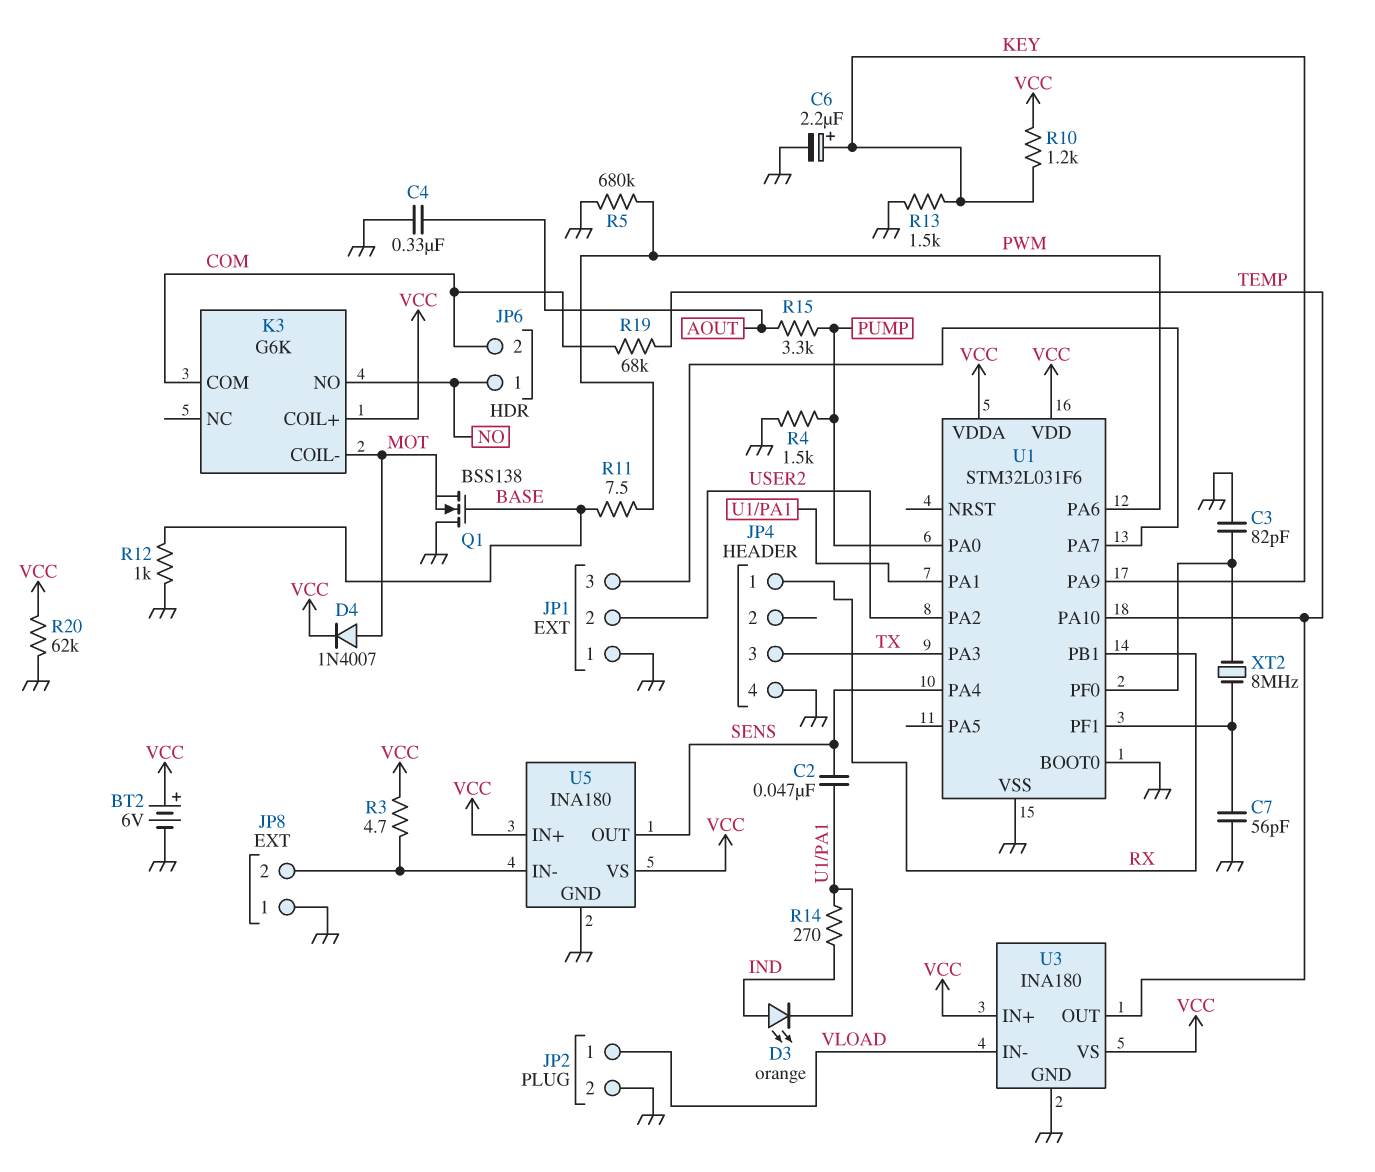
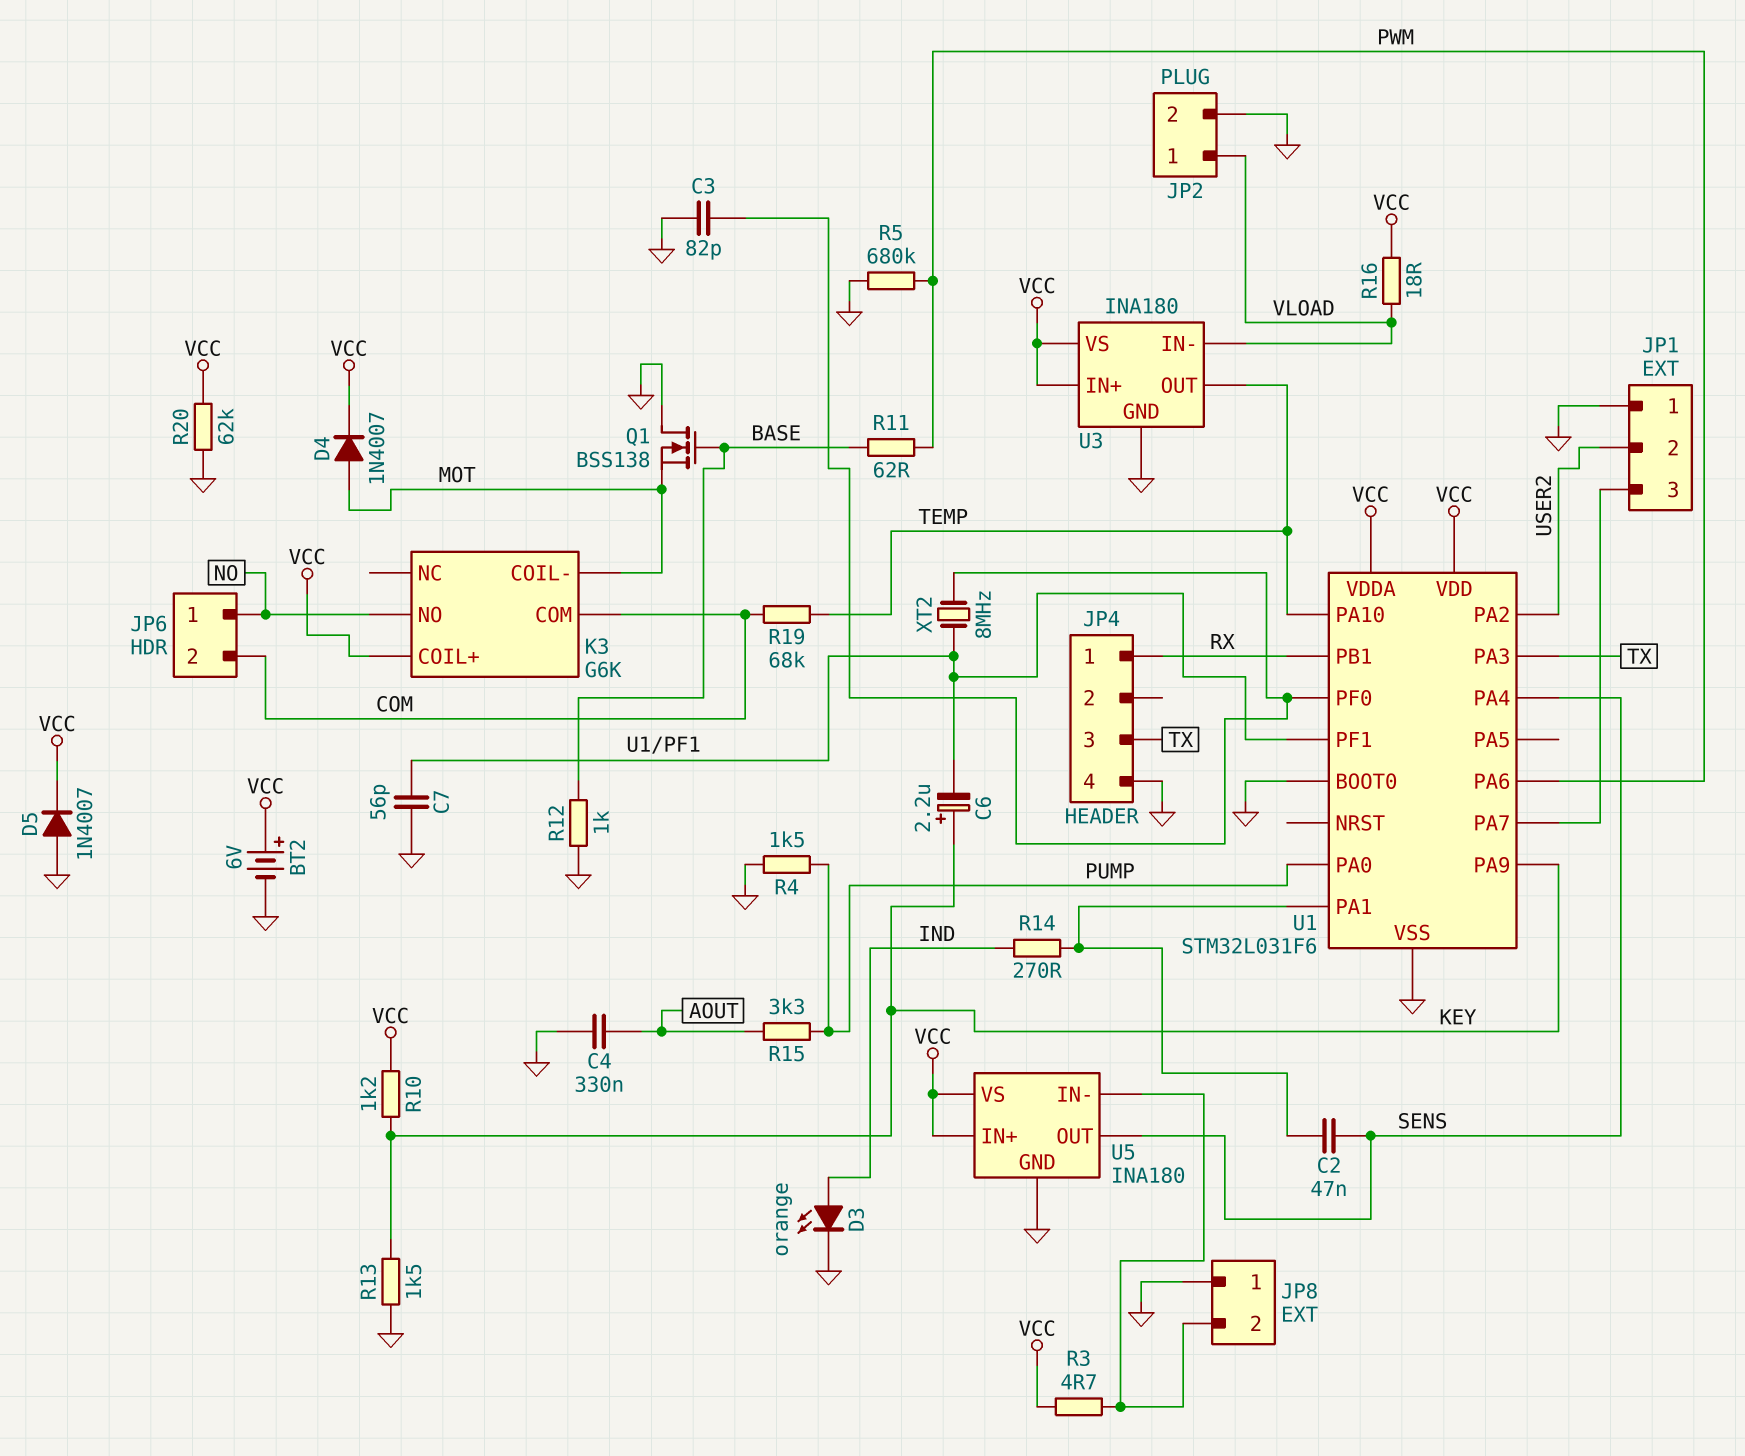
C6: 2.2uF (plus KEY, minus GND) -> 2.2uF (plus KEY, minus U1/PF1)
D3: LED orange (A IND, K U1/PA1) -> LED orange (A IND, K GND)
D5: none -> diode 1N4007 (A GND, K VCC)
R11: 7.5 (BASE, PWM) -> 62 (BASE, PWM)
R16: none -> 18 (VCC, VLOAD)

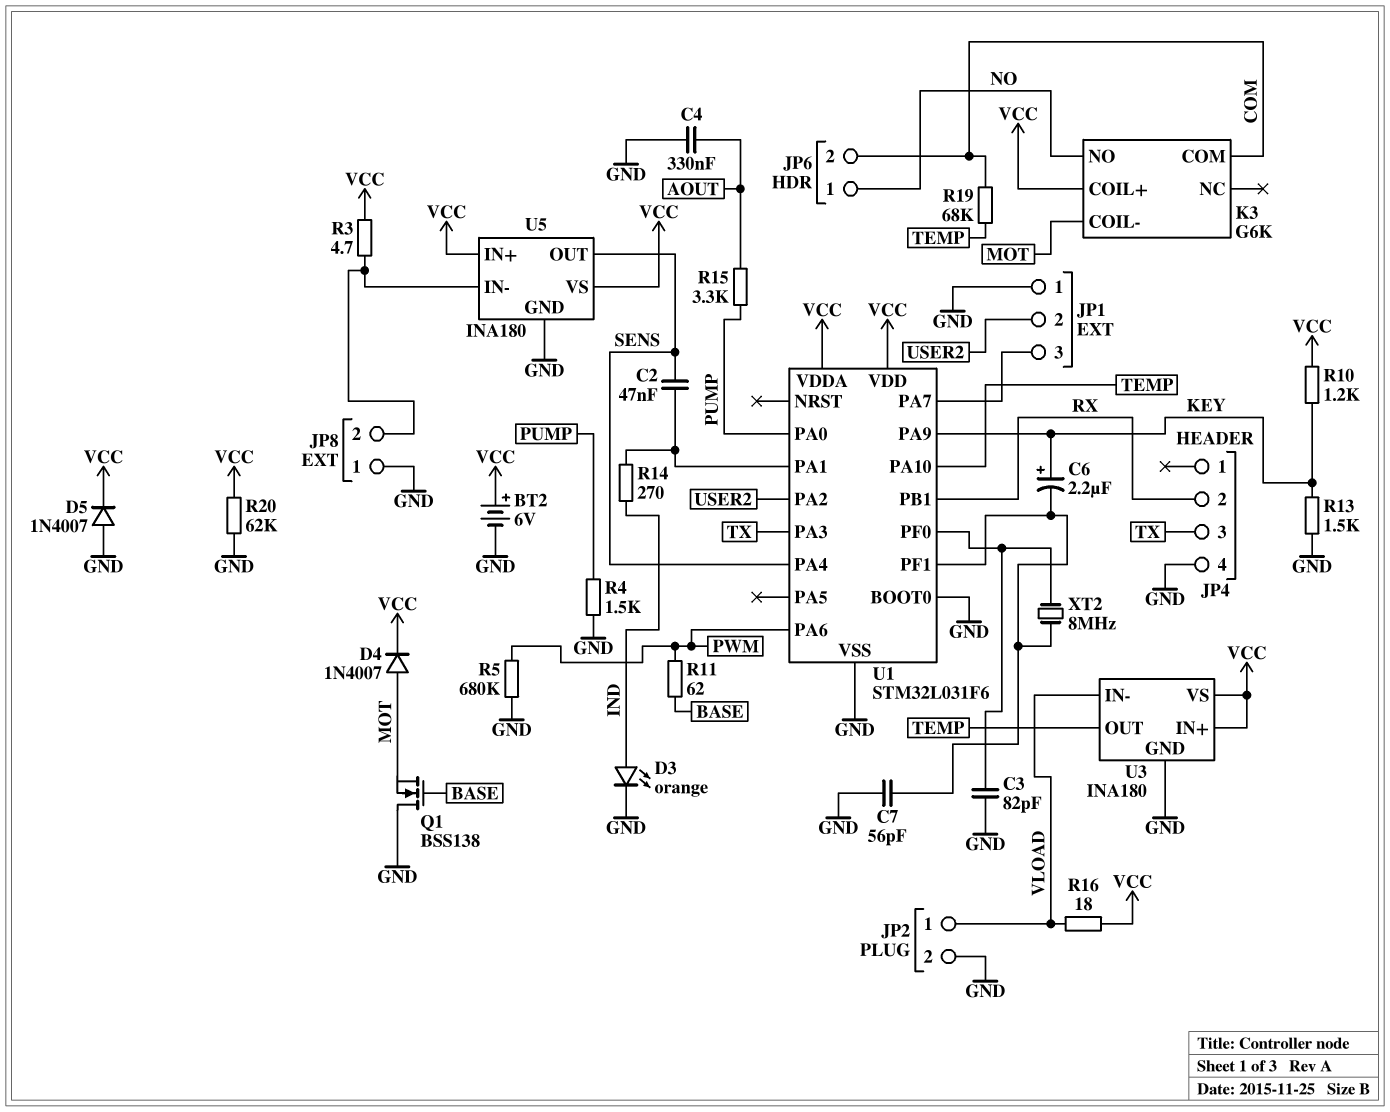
JP4 pin 1: RX -> none
JP4 pin 2: none -> RX
R12: 1k (BASE, GND) -> none

